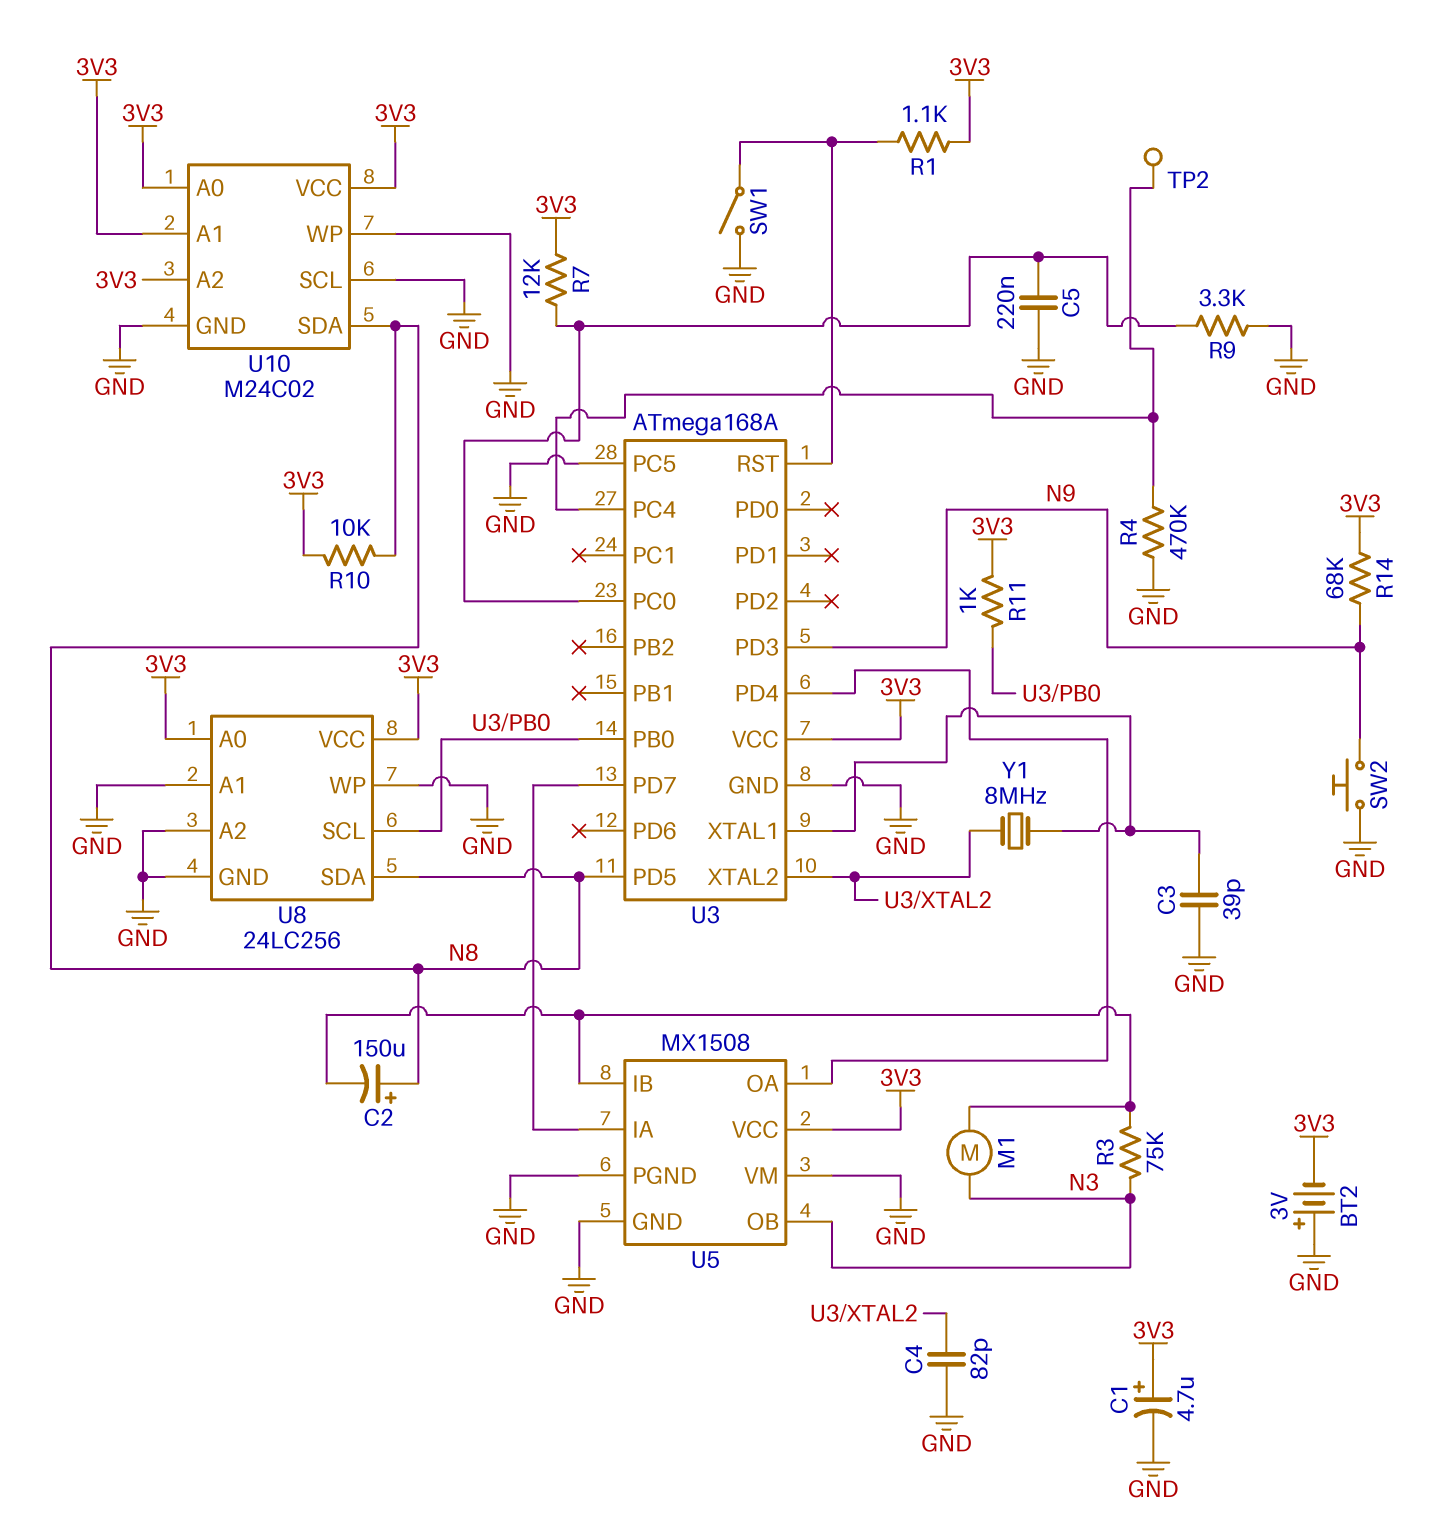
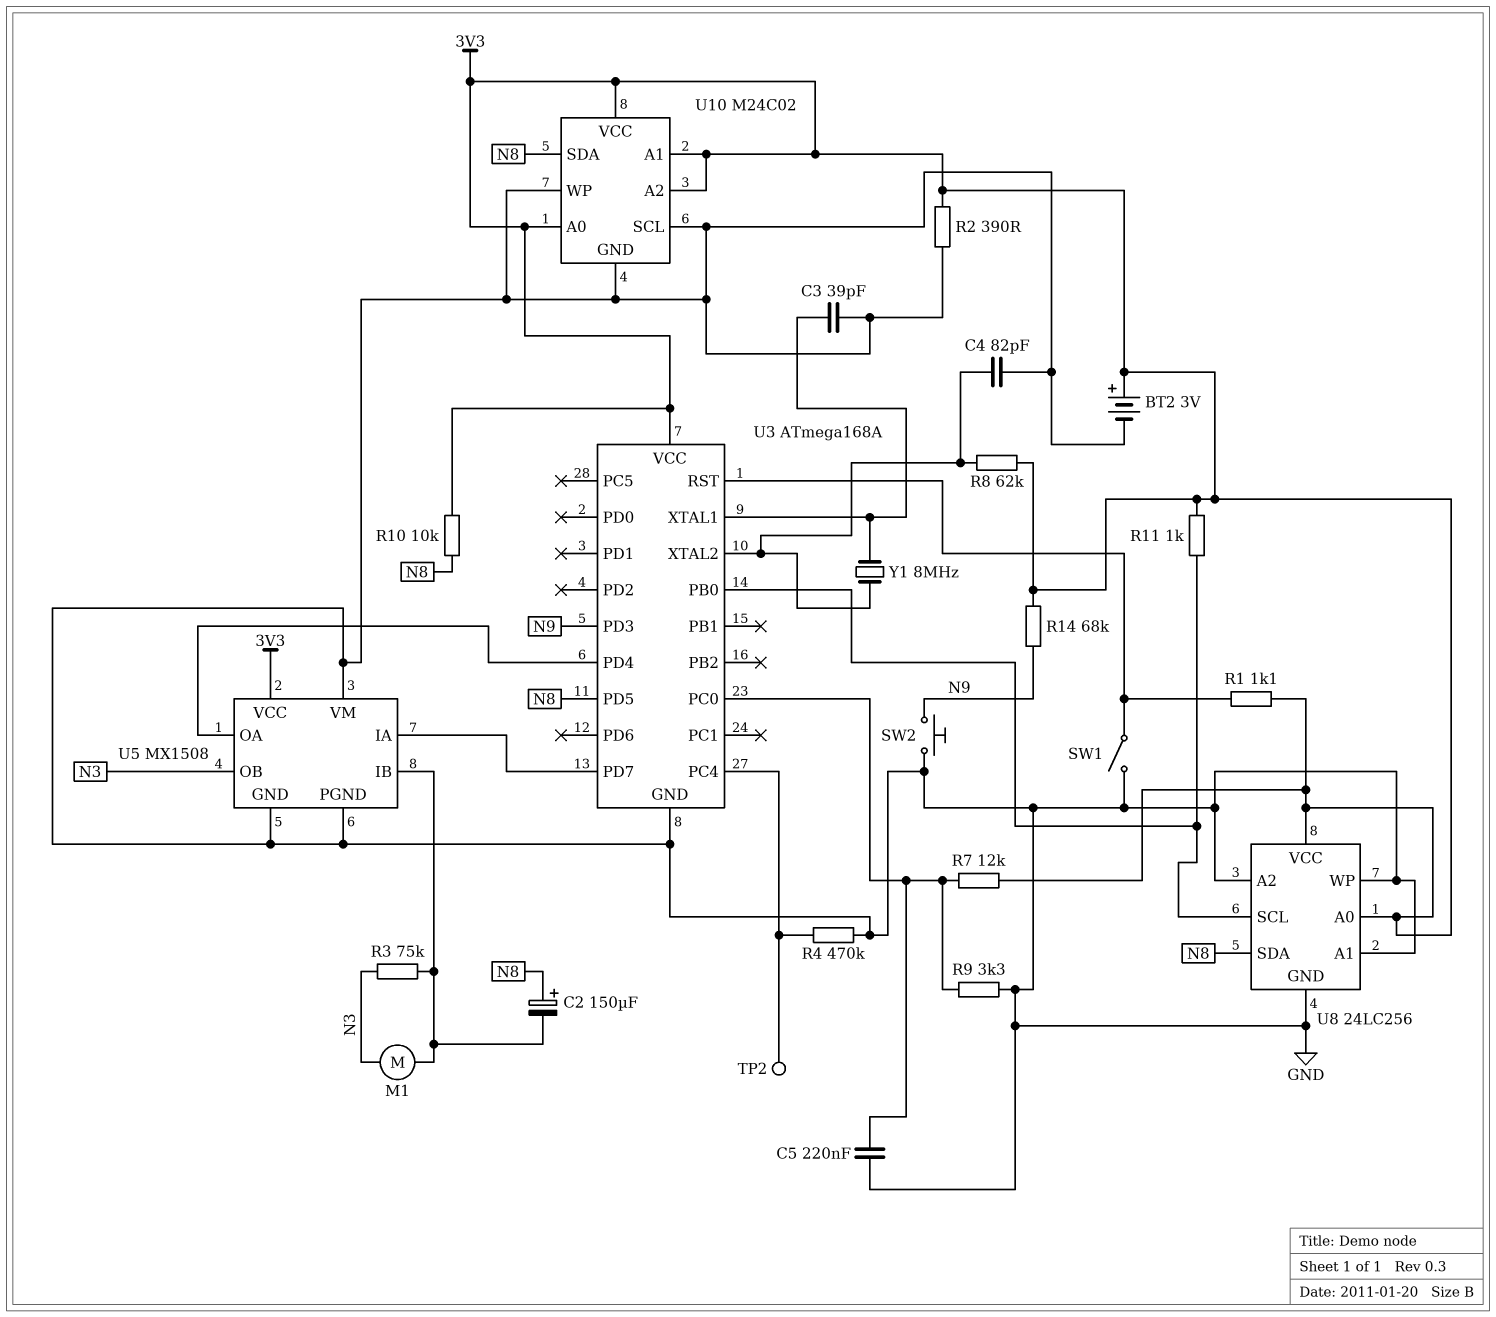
BT2: 3V (plus GND, minus 3V3) -> 3V (plus 3V3, minus GND)
C1: 4.7uF (plus 3V3, minus GND) -> none
R2: none -> 390 (3V3, GND)
R8: none -> 62k (3V3, U3/XTAL2)
U3 pin PC5: GND -> none

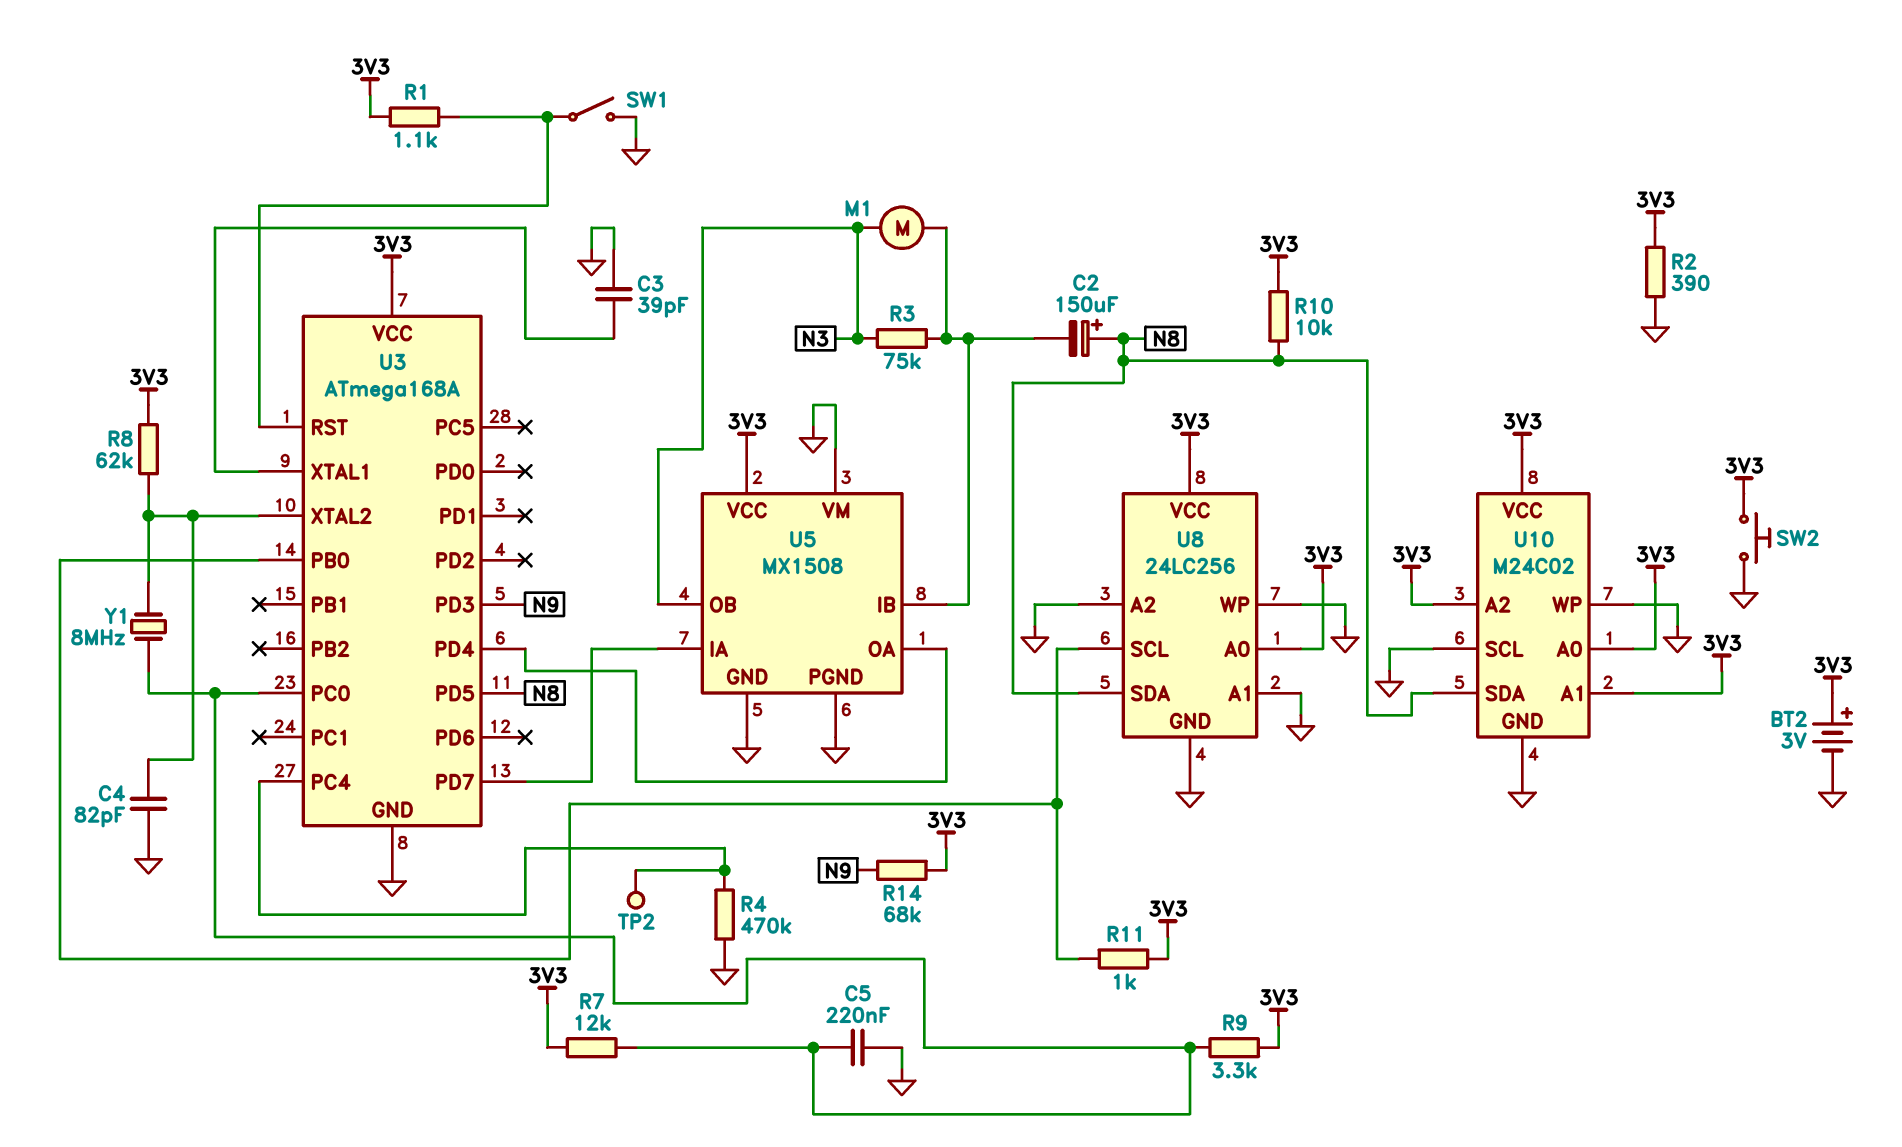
R9: 3.3k (GND, U3/PC0) -> 3.3k (3V3, U3/PC0)
SW2: button (GND, N9) -> button (3V3, GND)
Y1: 8MHz (U3/XTAL1, U3/XTAL2) -> 8MHz (U3/PC0, U3/XTAL2)

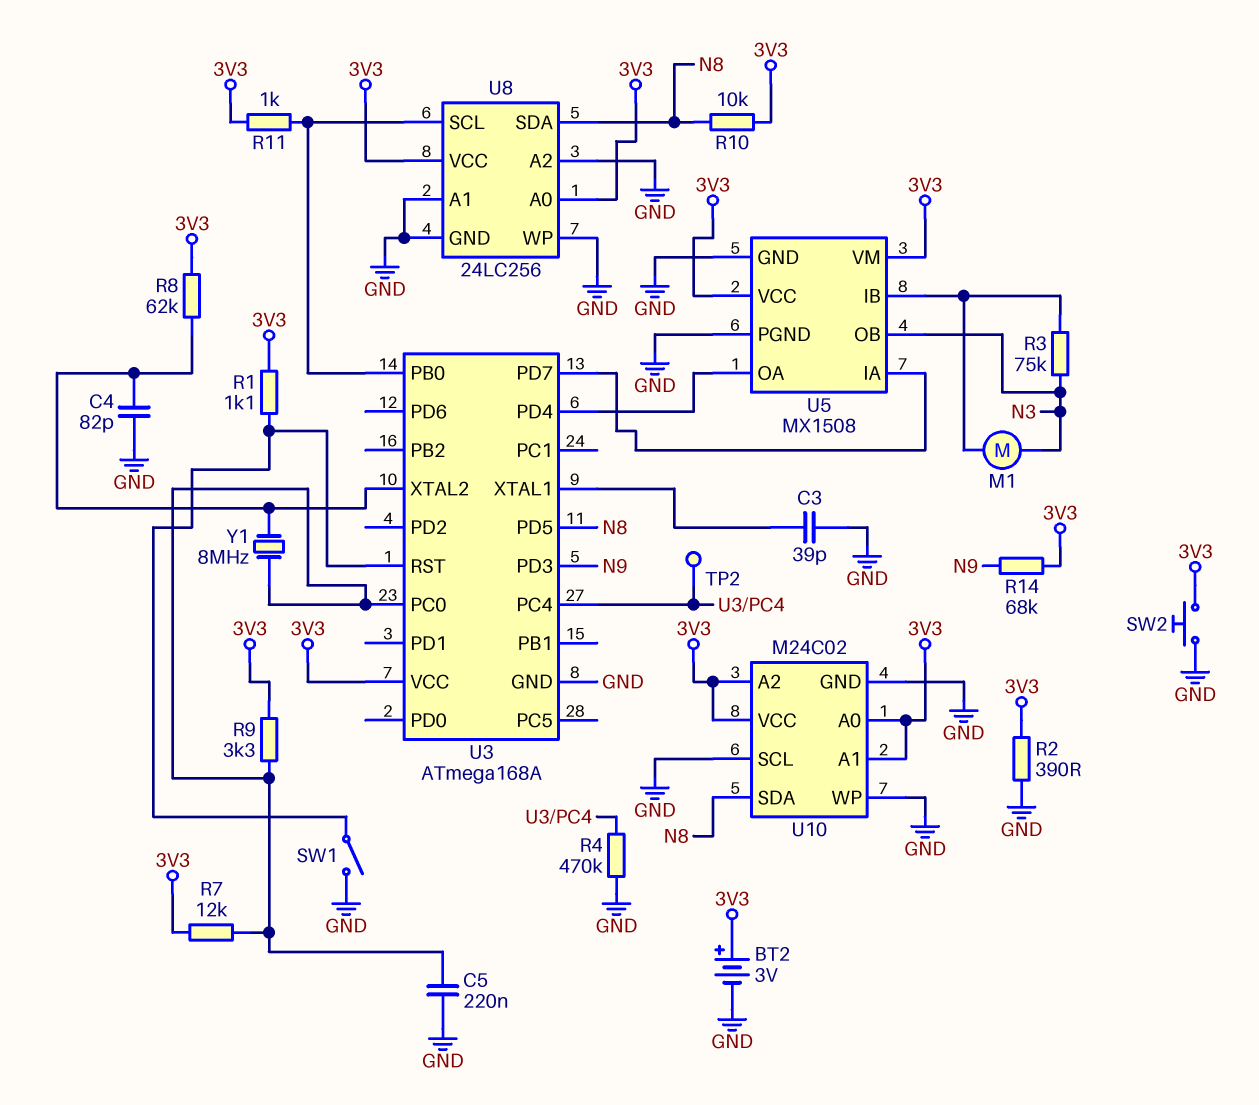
C2: 150uF (plus N8, minus U5/IB) -> none
U5 pin VM: GND -> 3V3

